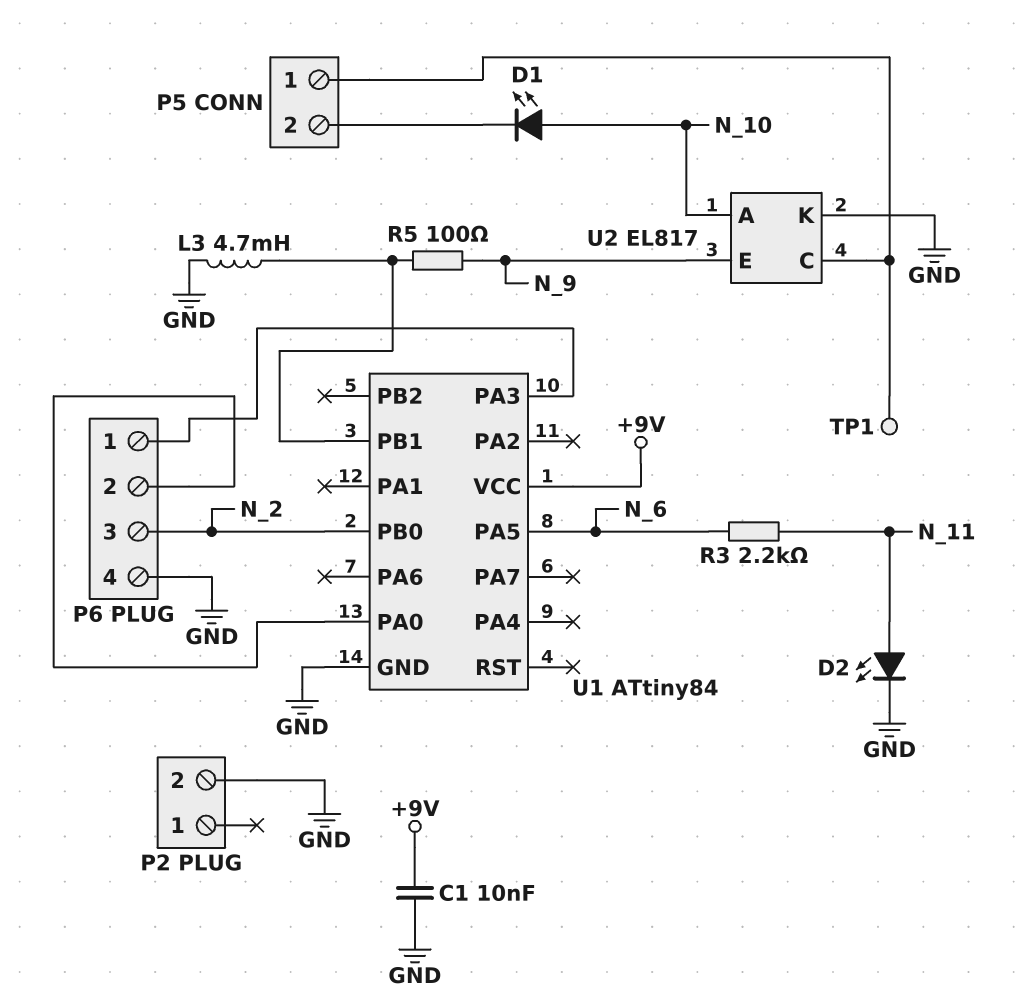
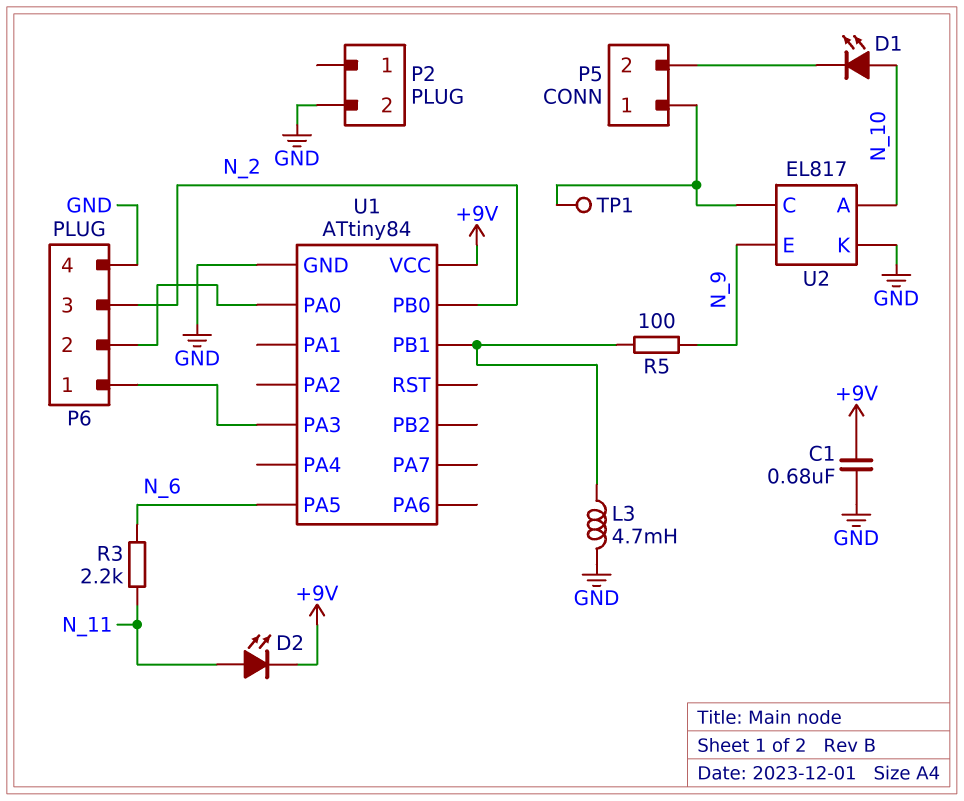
C1: 10nF (+9V, GND) -> 680nF (+9V, GND)
D2: LED (A N_11, K GND) -> LED (A N_11, K +9V)

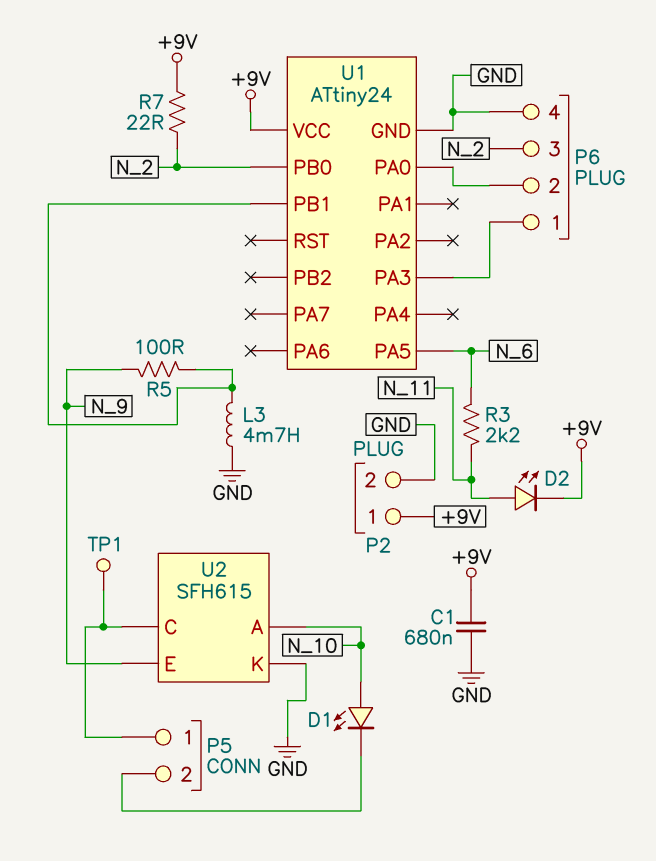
P2 pin 1: none -> +9V
R7: none -> 22 (+9V, N_2)
U1: ATtiny84 -> ATtiny24
U2: EL817 -> SFH615

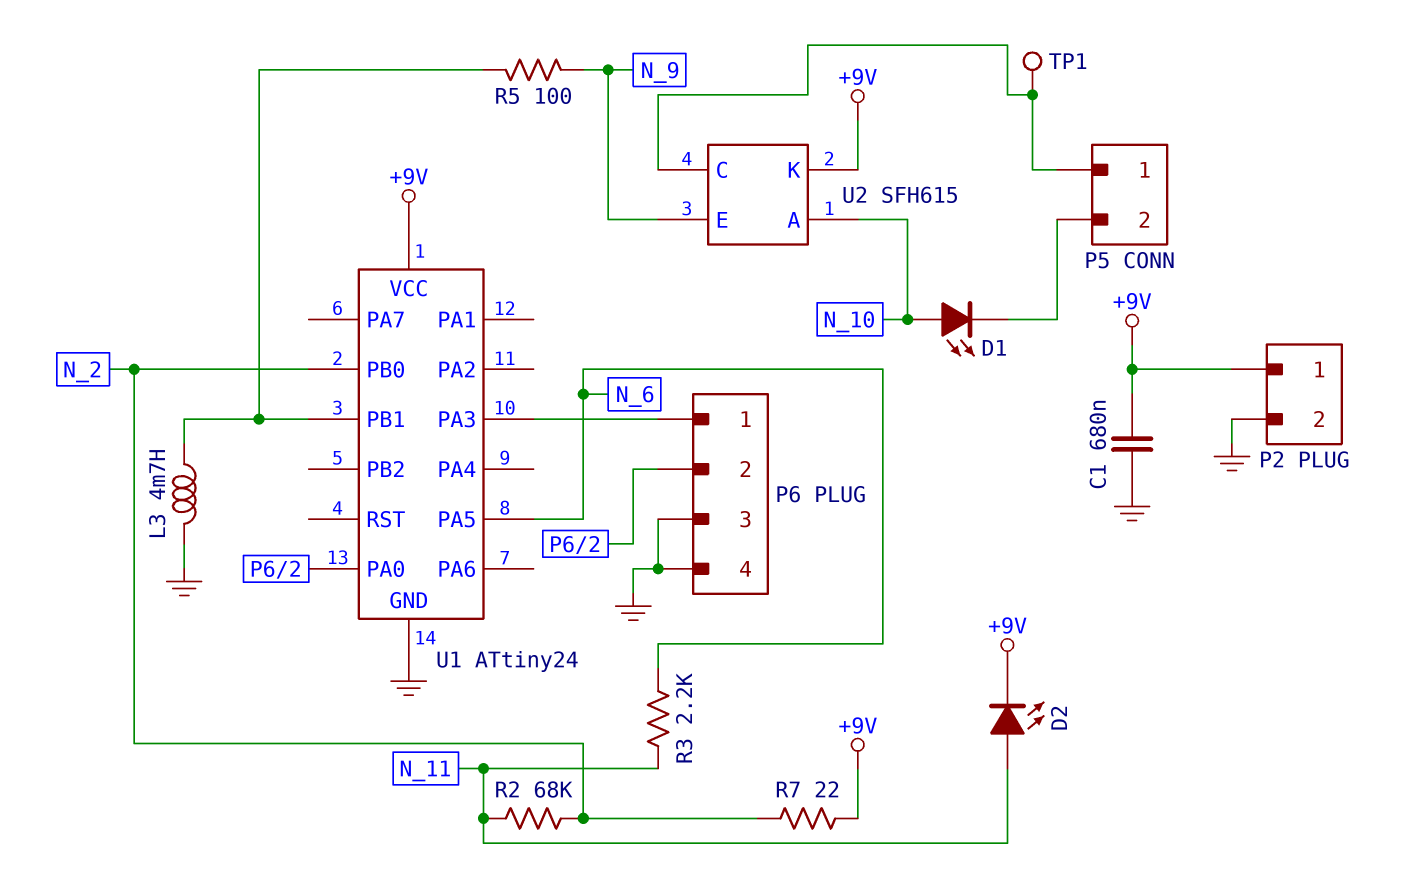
P6 pin 3: N_2 -> GND
R2: none -> 68k (N_2, N_11)
U2 pin K: GND -> +9V

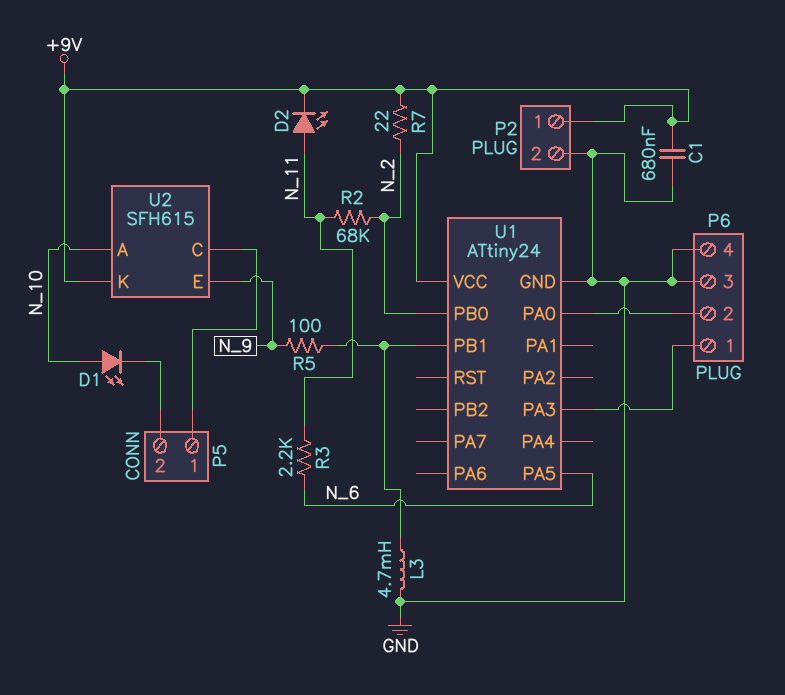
TP1: test point (P5/1) -> none

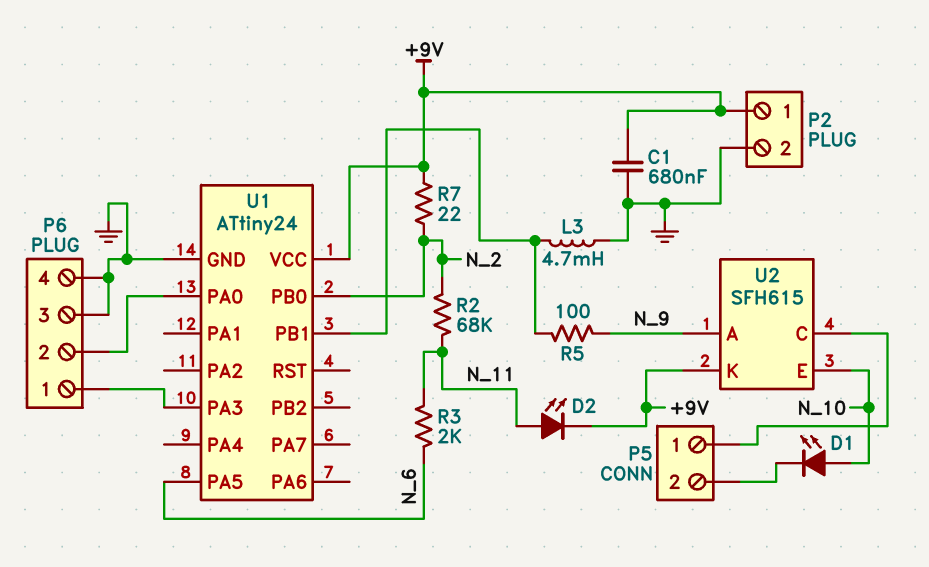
R3: 2.2k (N_6, N_11) -> 2k (N_6, N_11)
U2 pin A: N_10 -> N_9
U2 pin E: N_9 -> N_10

